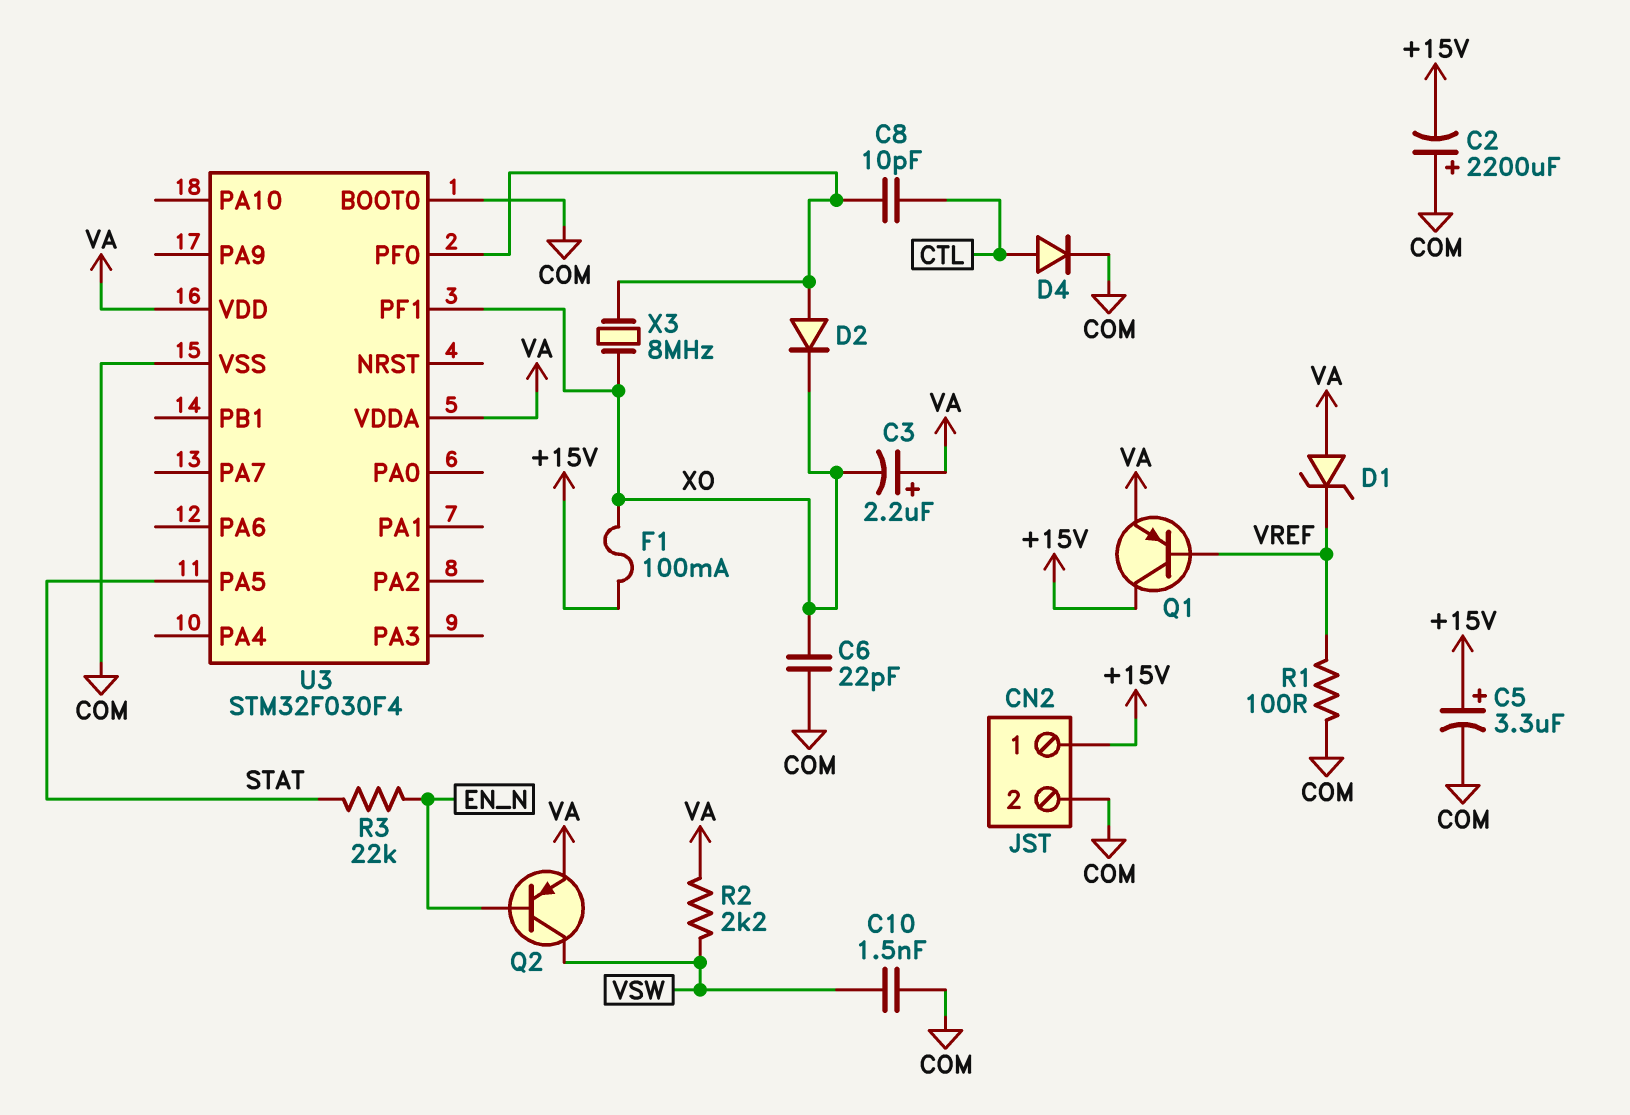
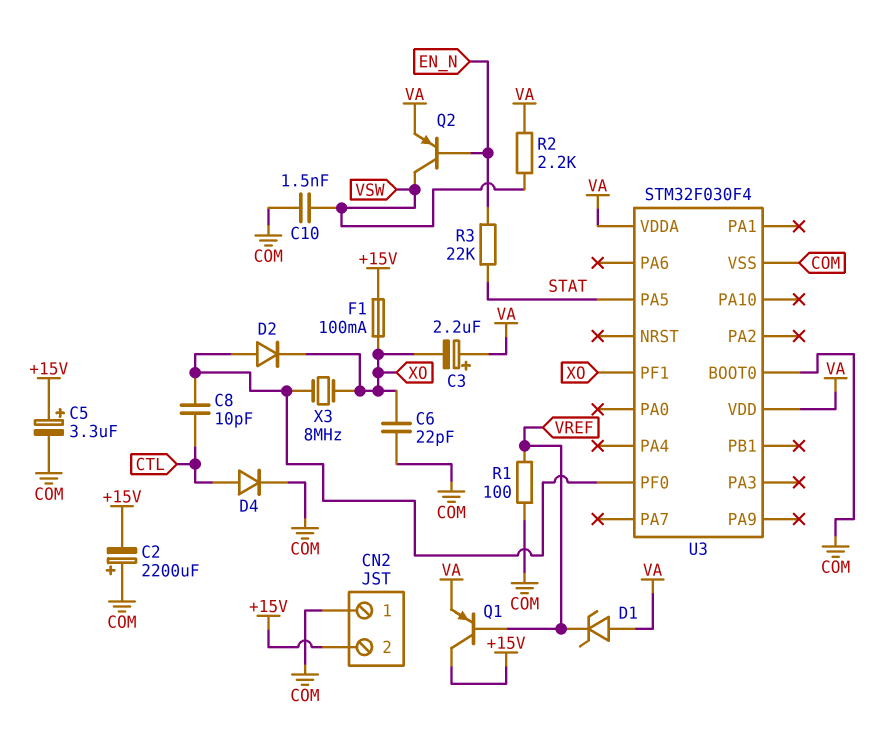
CN2 pin 1: +15V -> COM
CN2 pin 2: COM -> +15V

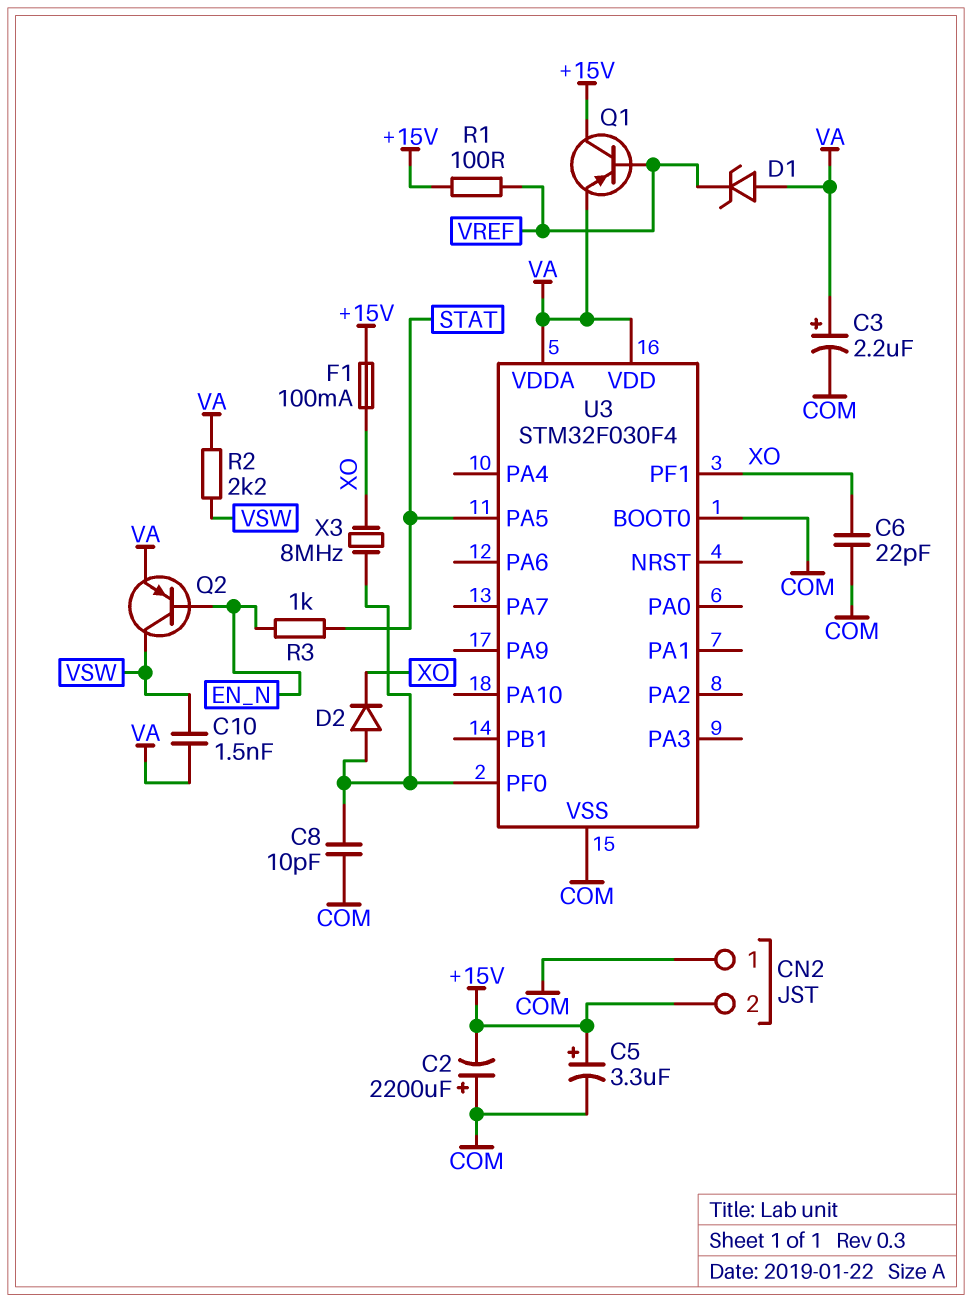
C3: 2.2uF (plus VA, minus XO) -> 2.2uF (plus VA, minus COM)
C8: 10pF (CTL, U3/PF0) -> 10pF (COM, U3/PF0)
C10: 1.5nF (COM, VSW) -> 1.5nF (VA, VSW)
D4: diode (A CTL, K COM) -> none
R1: 100 (COM, VREF) -> 100 (+15V, VREF)
R3: 22k (EN_N, STAT) -> 1k (EN_N, STAT)

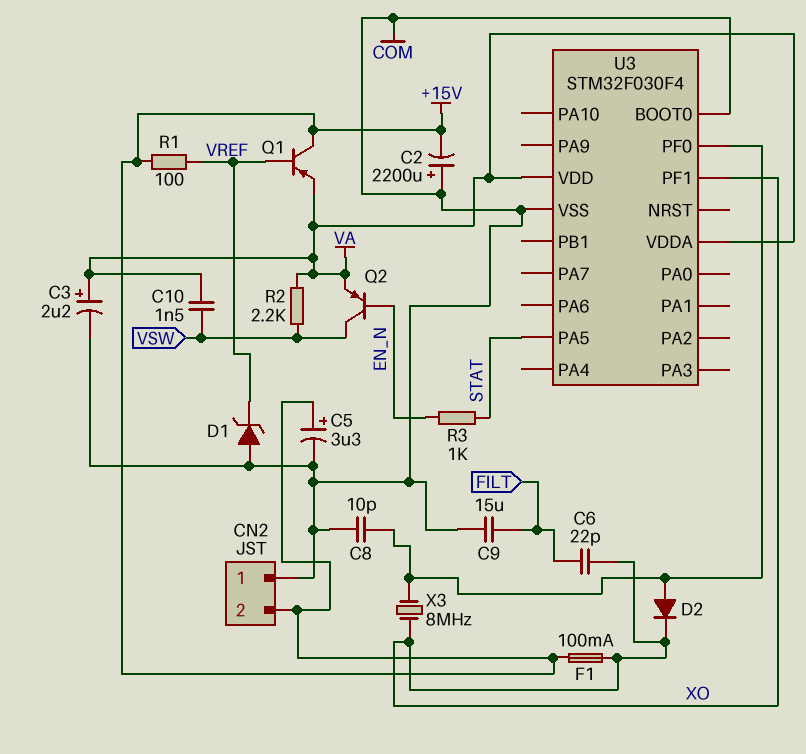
C6: 22pF (COM, XO) -> 22pF (FILT, XO)
C9: none -> 15uF (COM, FILT)
D1: zener (A VA, K VREF) -> zener (A COM, K VREF)

